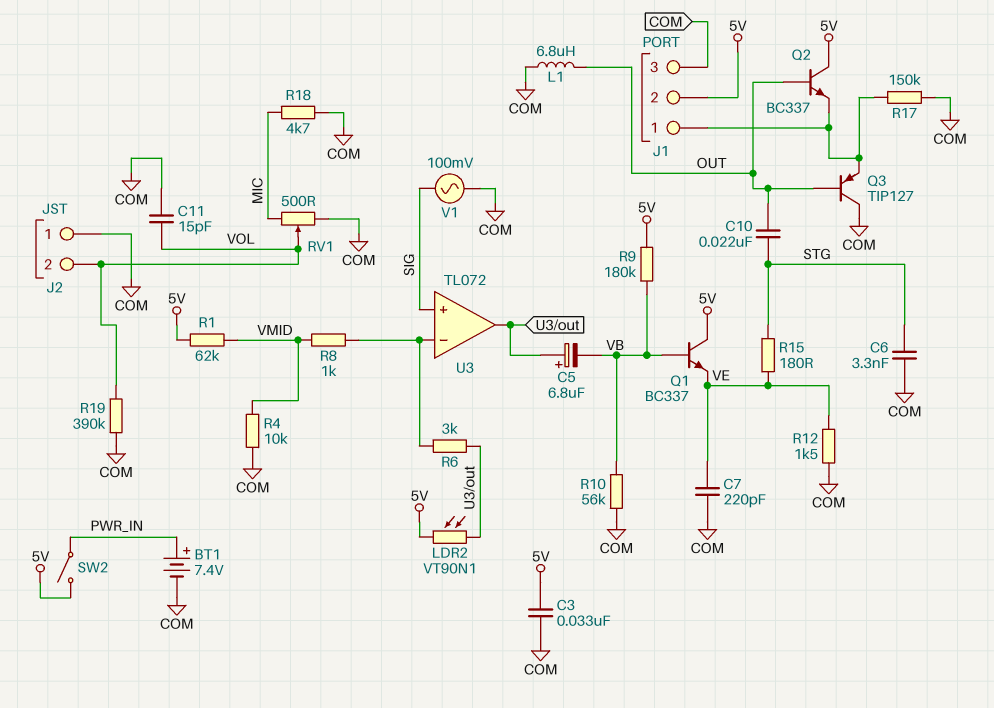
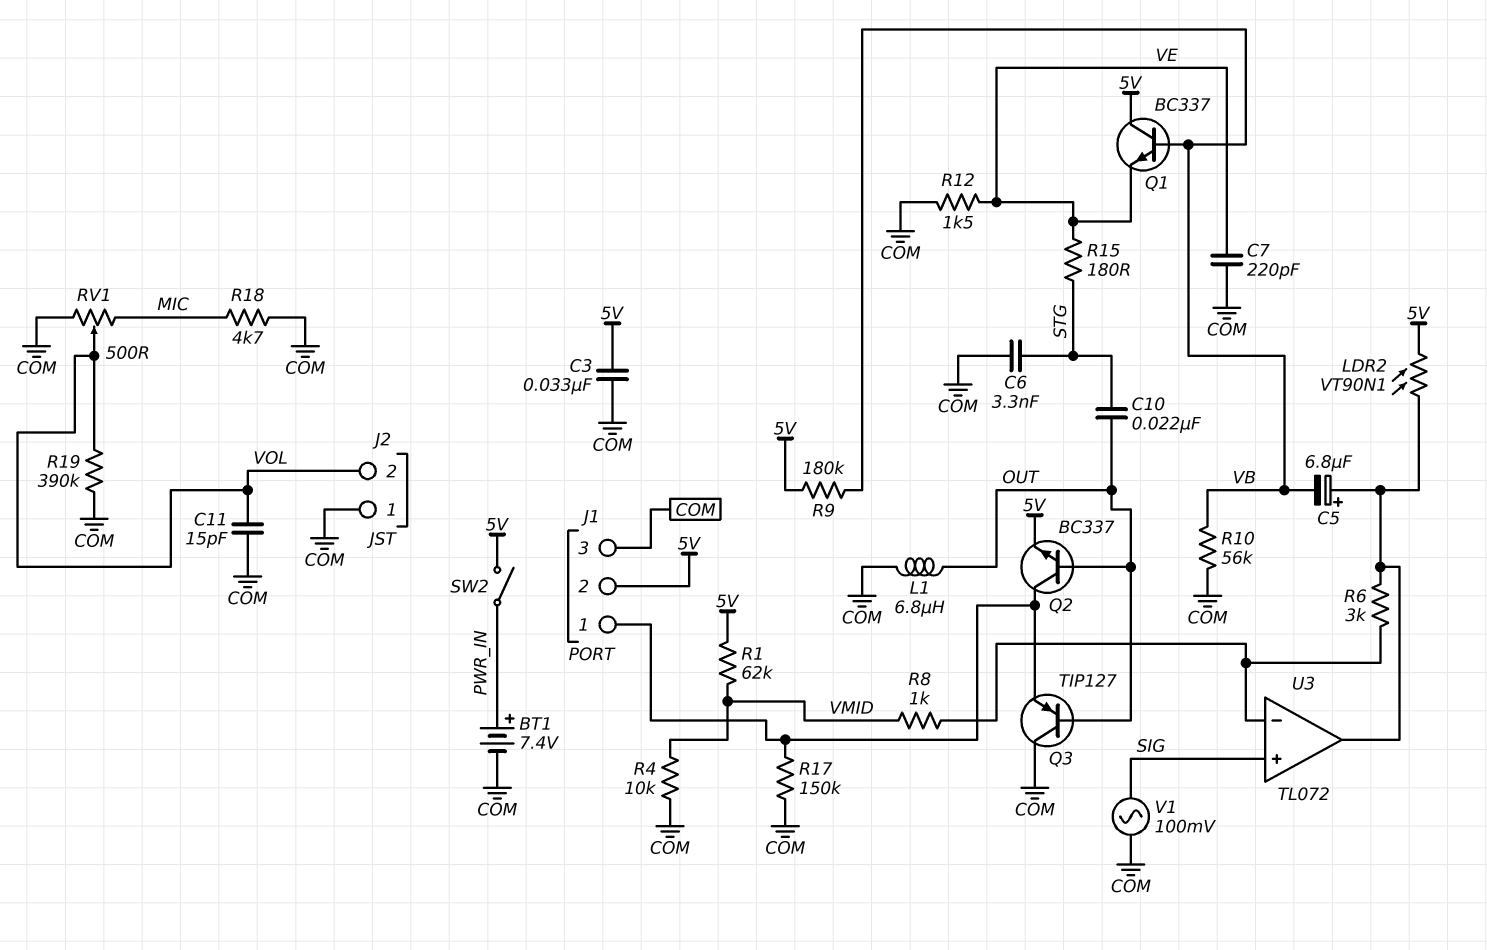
Q2: NPN BC337 (B OUT, C 5V, E J1/1) -> NPN BC337 (B OUT, C J1/1, E 5V)

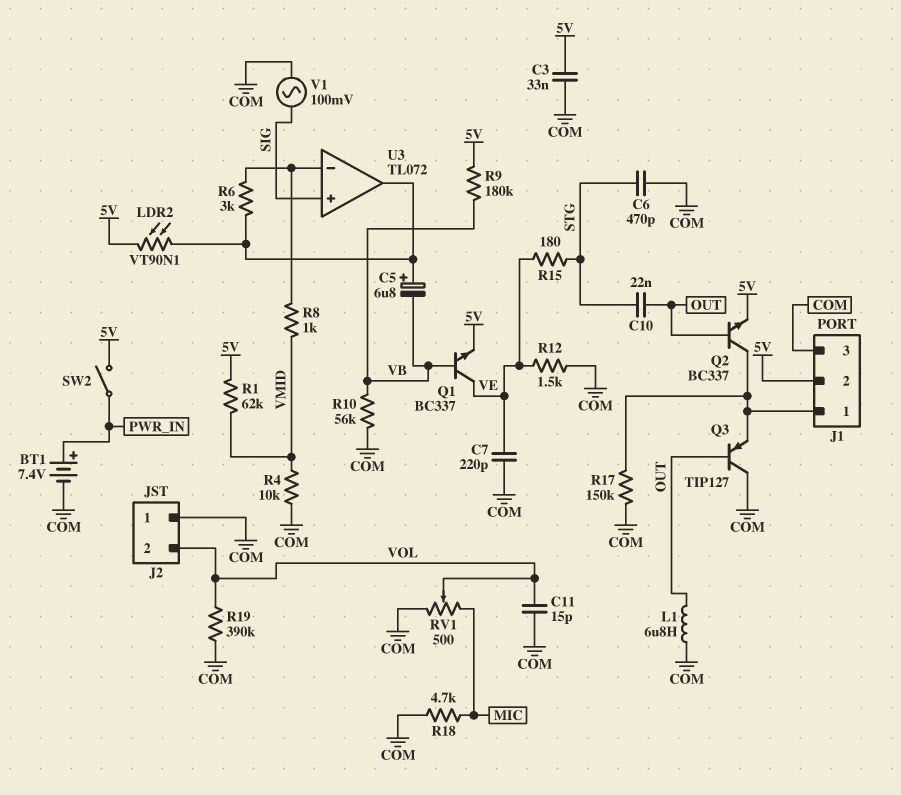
C6: 3.3nF (COM, STG) -> 470pF (COM, STG)
Q1: NPN BC337 (B VB, C 5V, E VE) -> NPN BC337 (B VB, C VE, E 5V)

